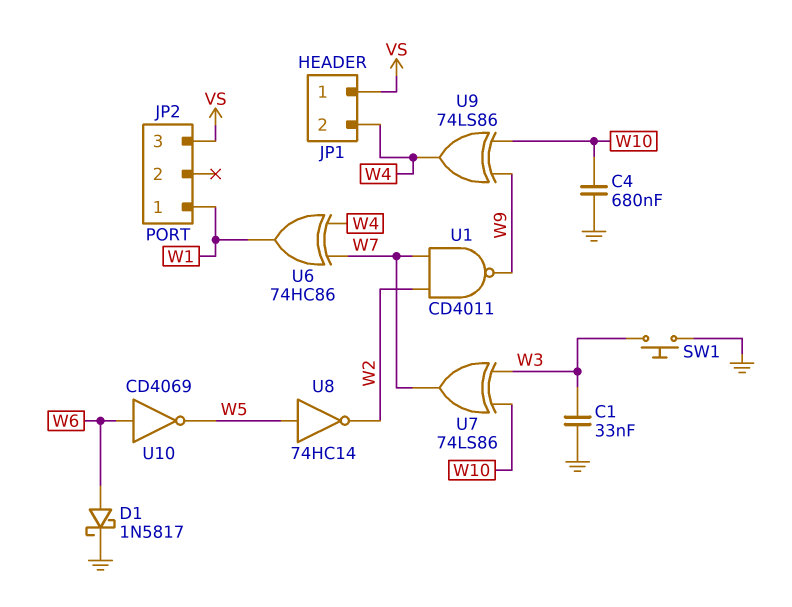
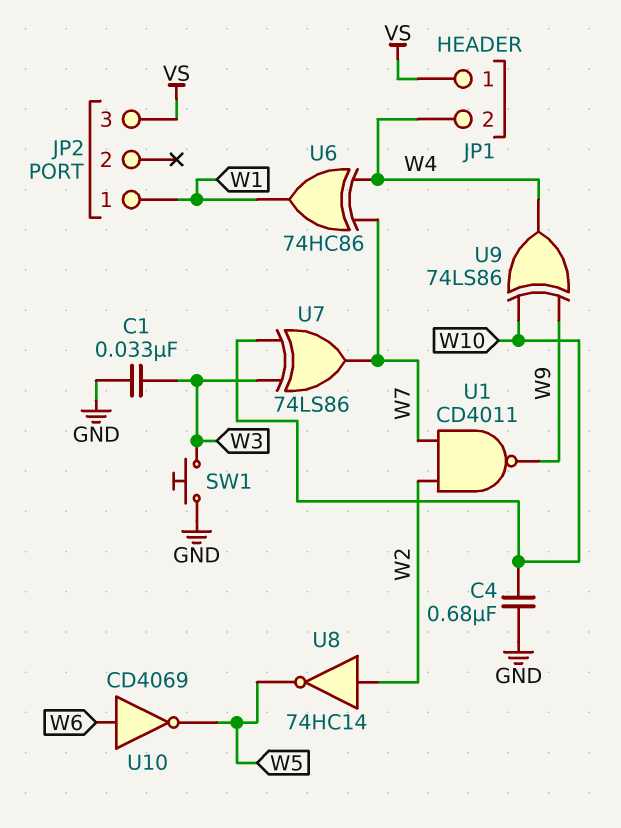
D1: schottky 1N5817 (A W6, K GND) -> none
U8: NOT 74HC14 (in W5, out W2) -> NOT 74HC14 (in W2, out W5)

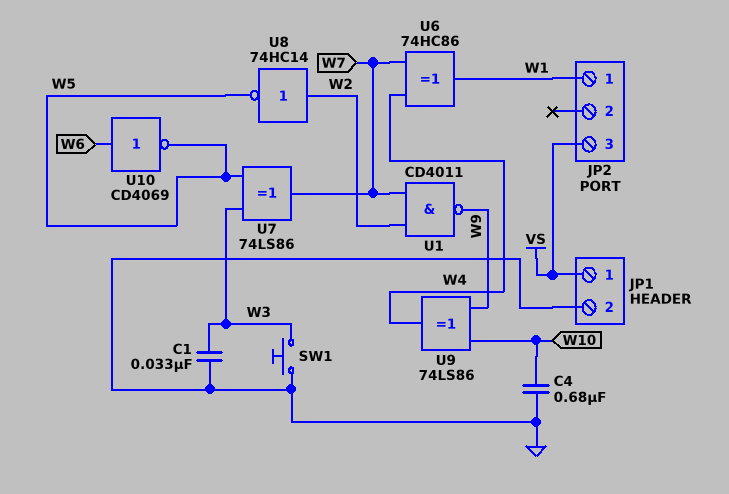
JP1 pin 2: W4 -> GND
U7: XOR 74LS86 (in W3, in W10, out W7) -> XOR 74LS86 (in W3, in W5, out W7)

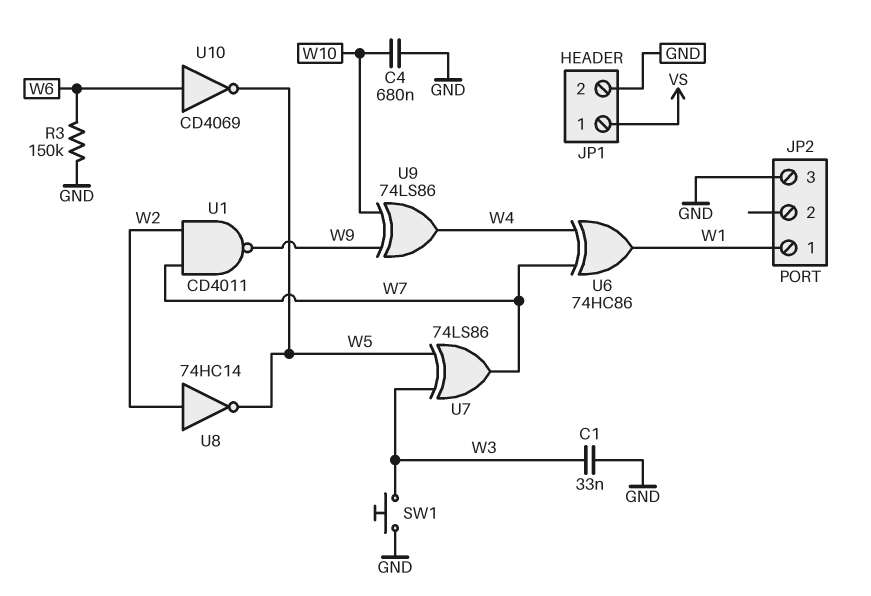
JP2 pin 3: VS -> GND
R3: none -> 150k (GND, W6)

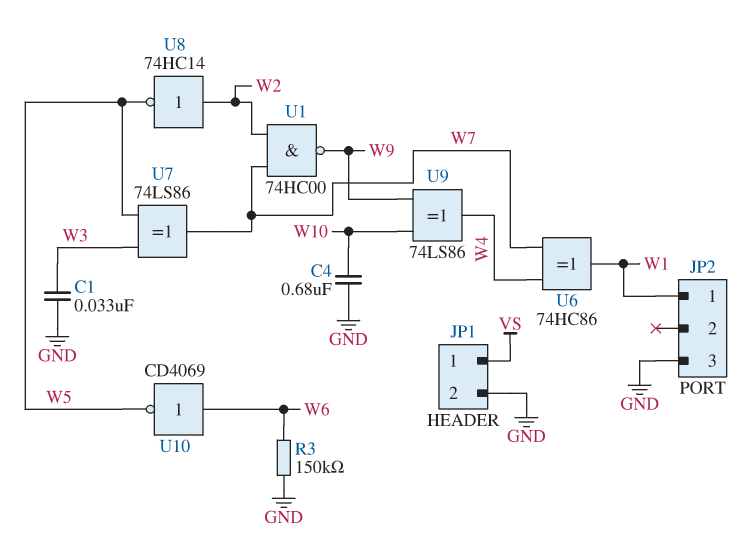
SW1: button (GND, W3) -> none
U1: NAND CD4011 (in W2, in W7, out W9) -> NAND 74HC00 (in W2, in W7, out W9)

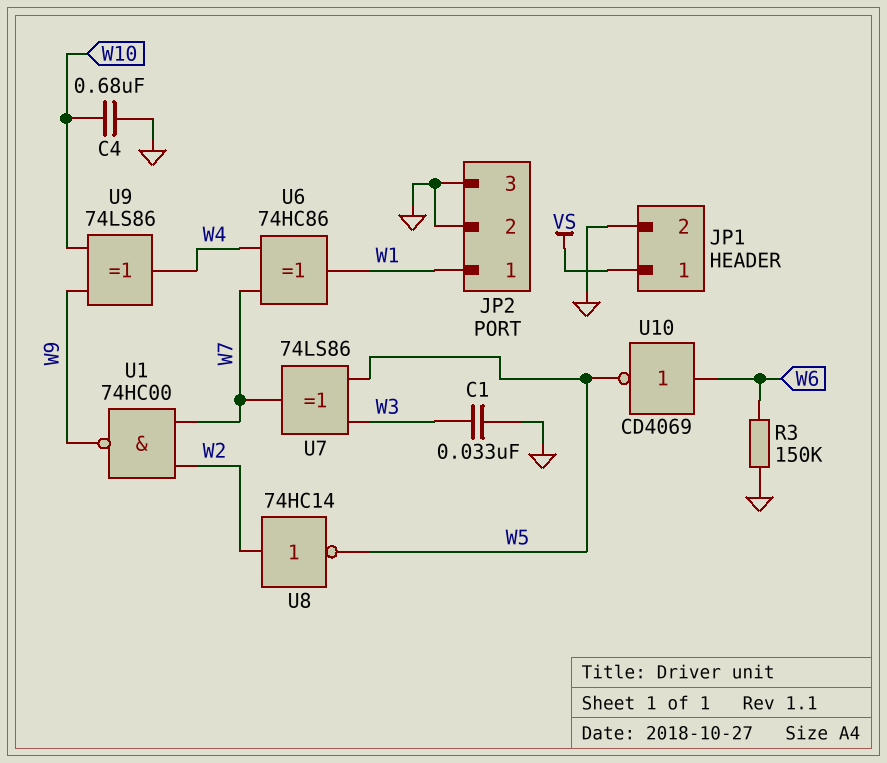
JP2 pin 2: none -> GND

